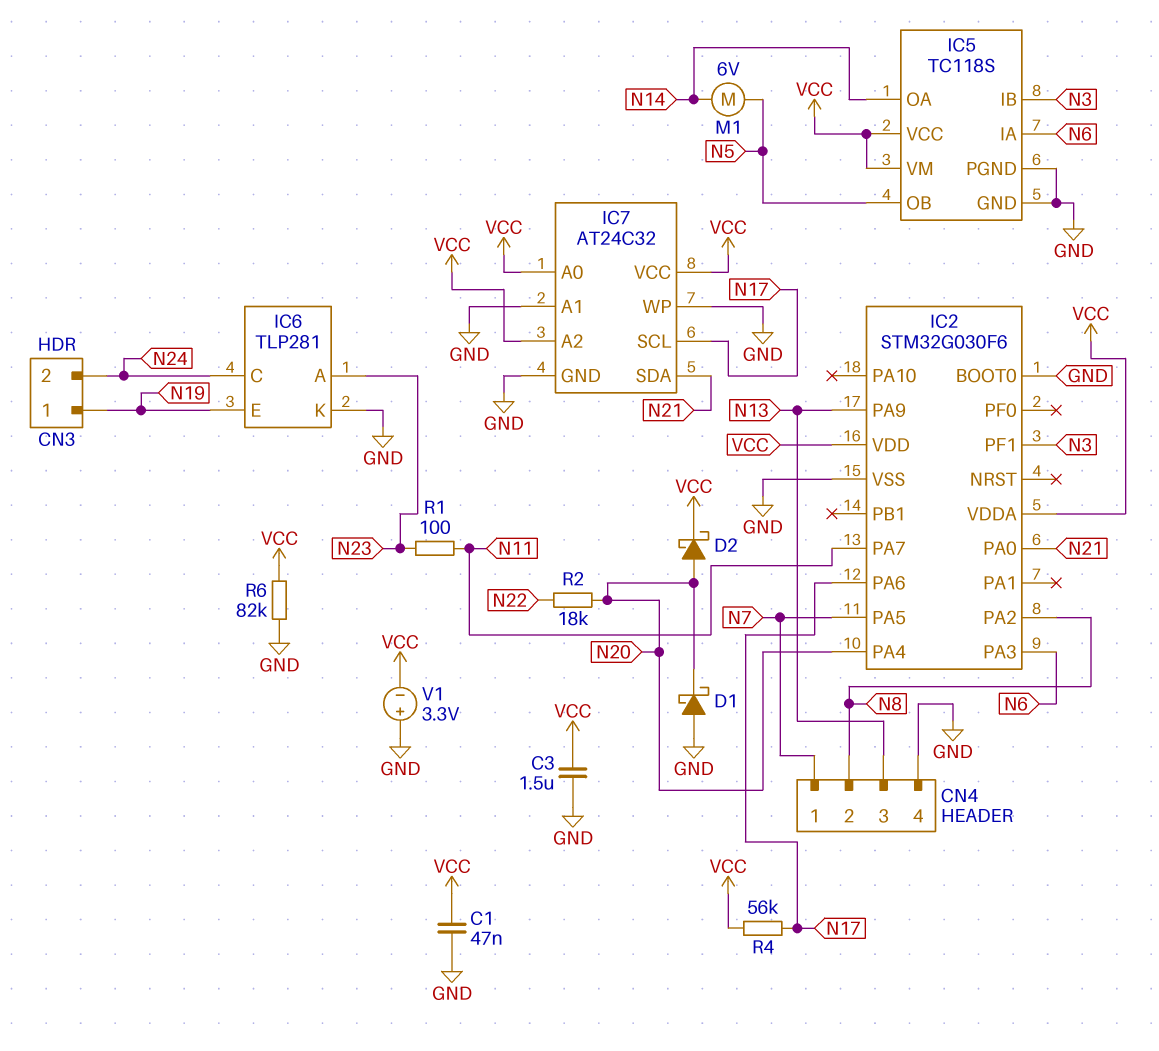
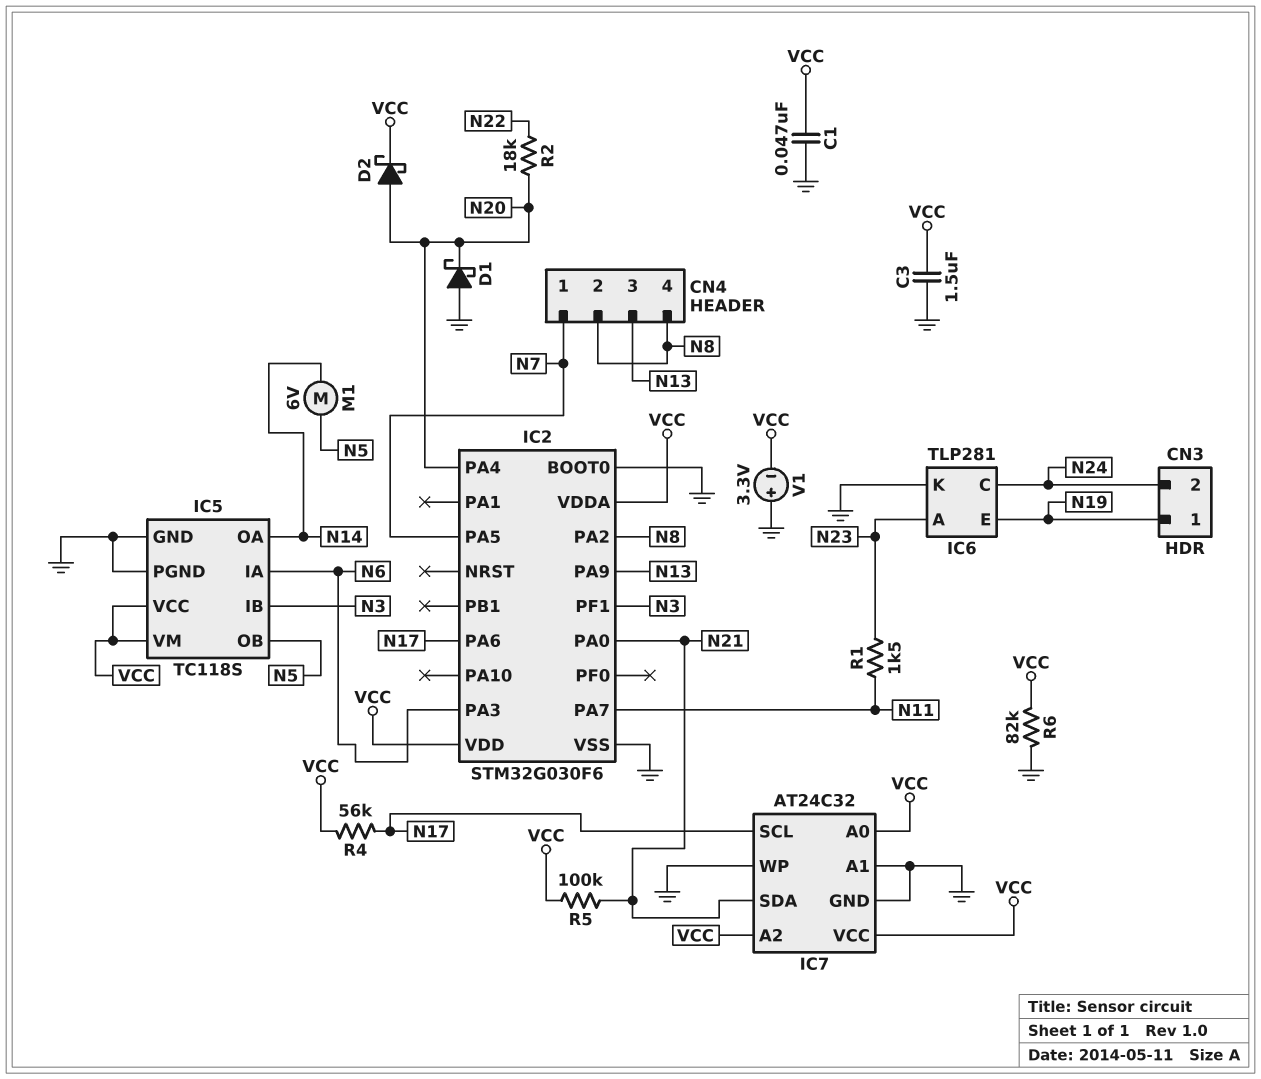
CN4 pin 4: GND -> N8
R1: 100 (N11, N23) -> 1.5k (N11, N23)
R5: none -> 100k (N21, VCC)

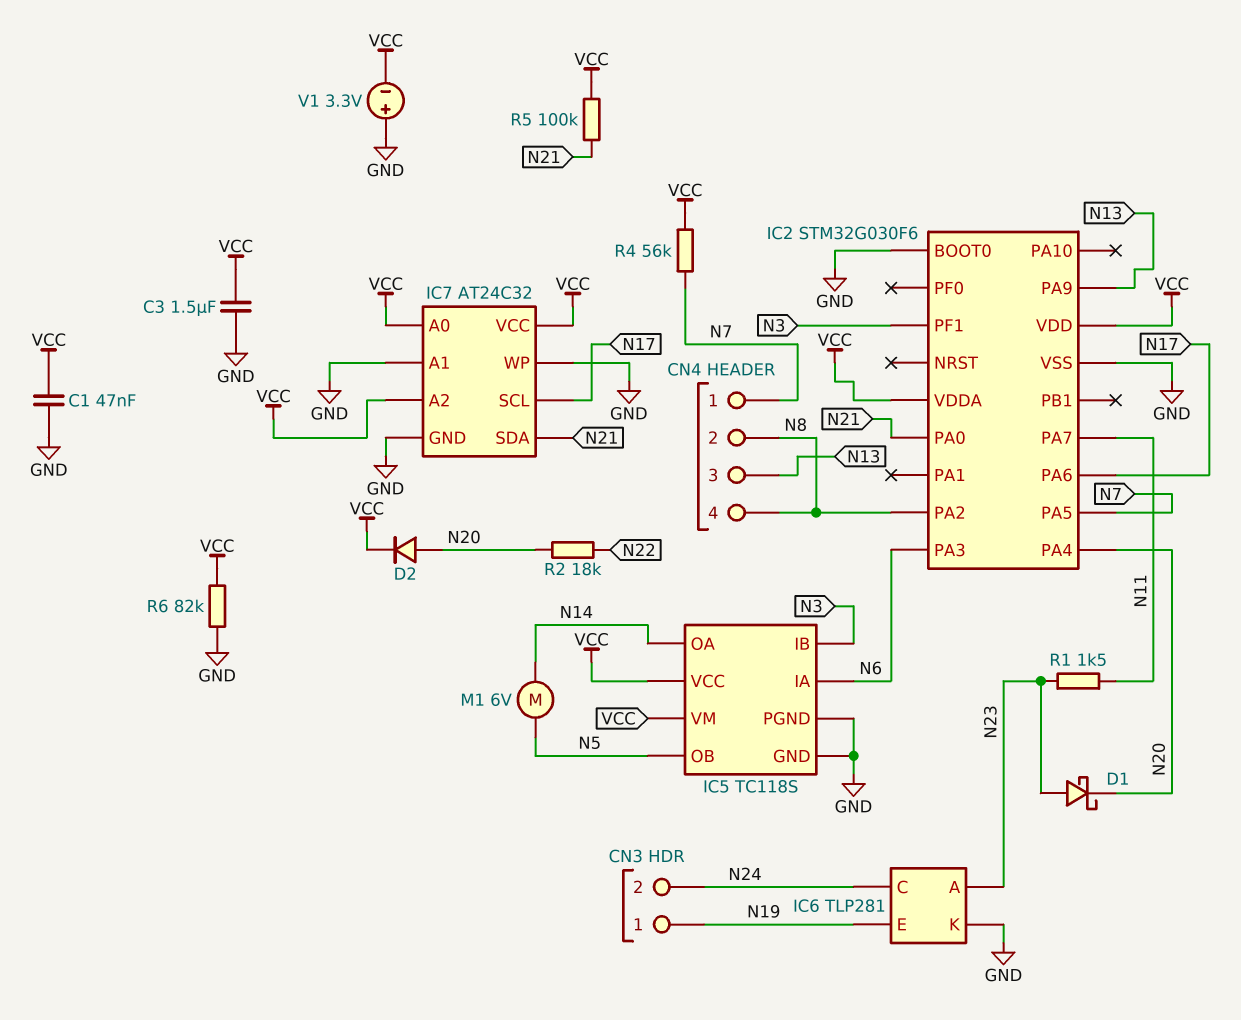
D1: schottky (A GND, K N20) -> schottky (A N23, K N20)
D2: schottky (A N20, K VCC) -> diode (A N20, K VCC)
R4: 56k (N17, VCC) -> 56k (N7, VCC)

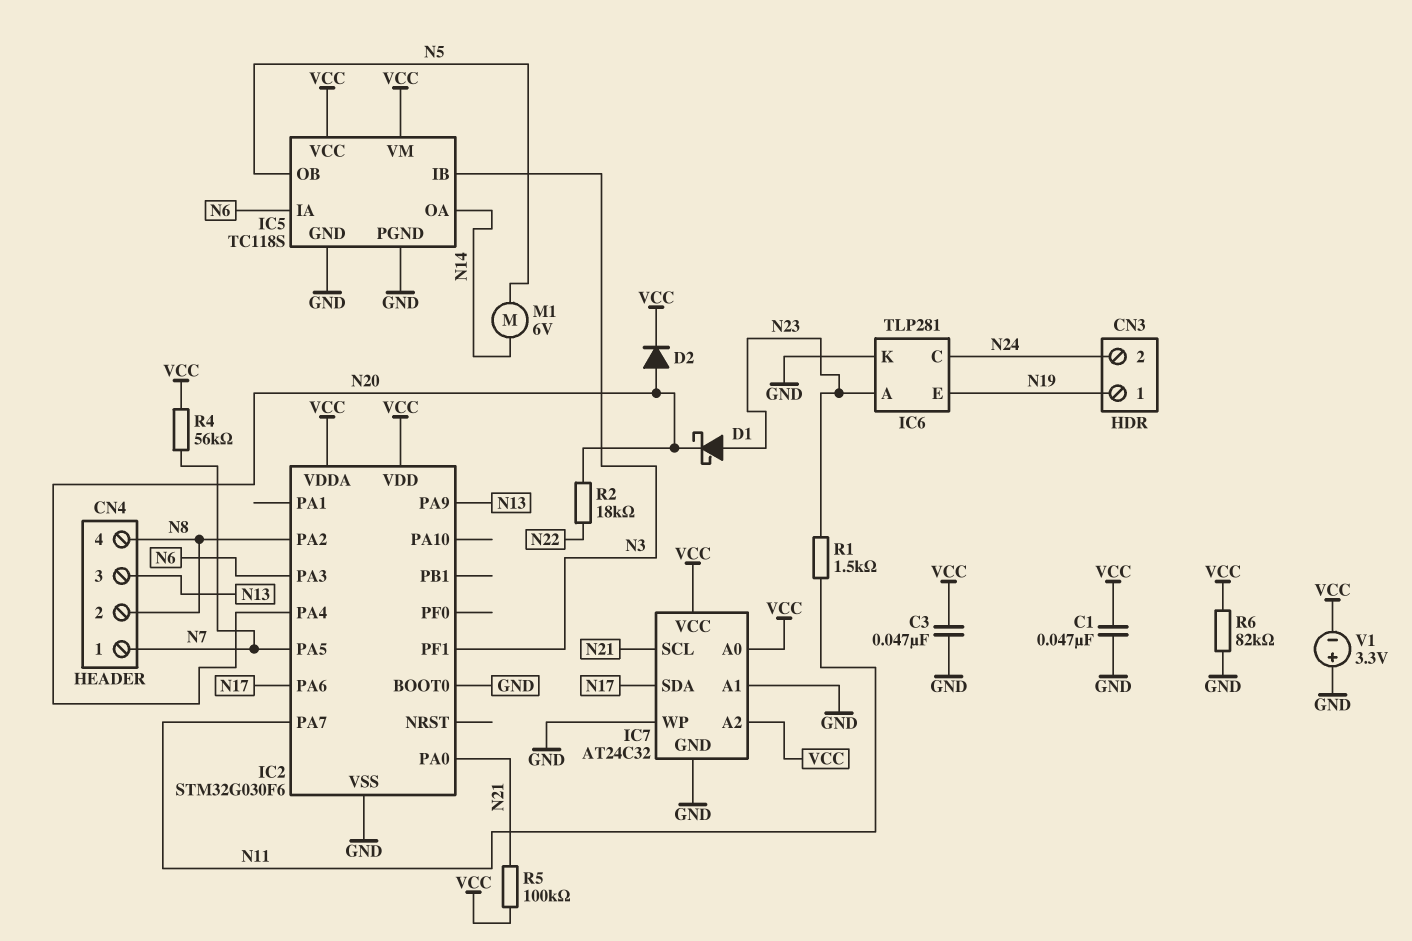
C3: 1.5uF (GND, VCC) -> 47nF (GND, VCC)
IC7 pin SCL: N17 -> N21
IC7 pin SDA: N21 -> N17

